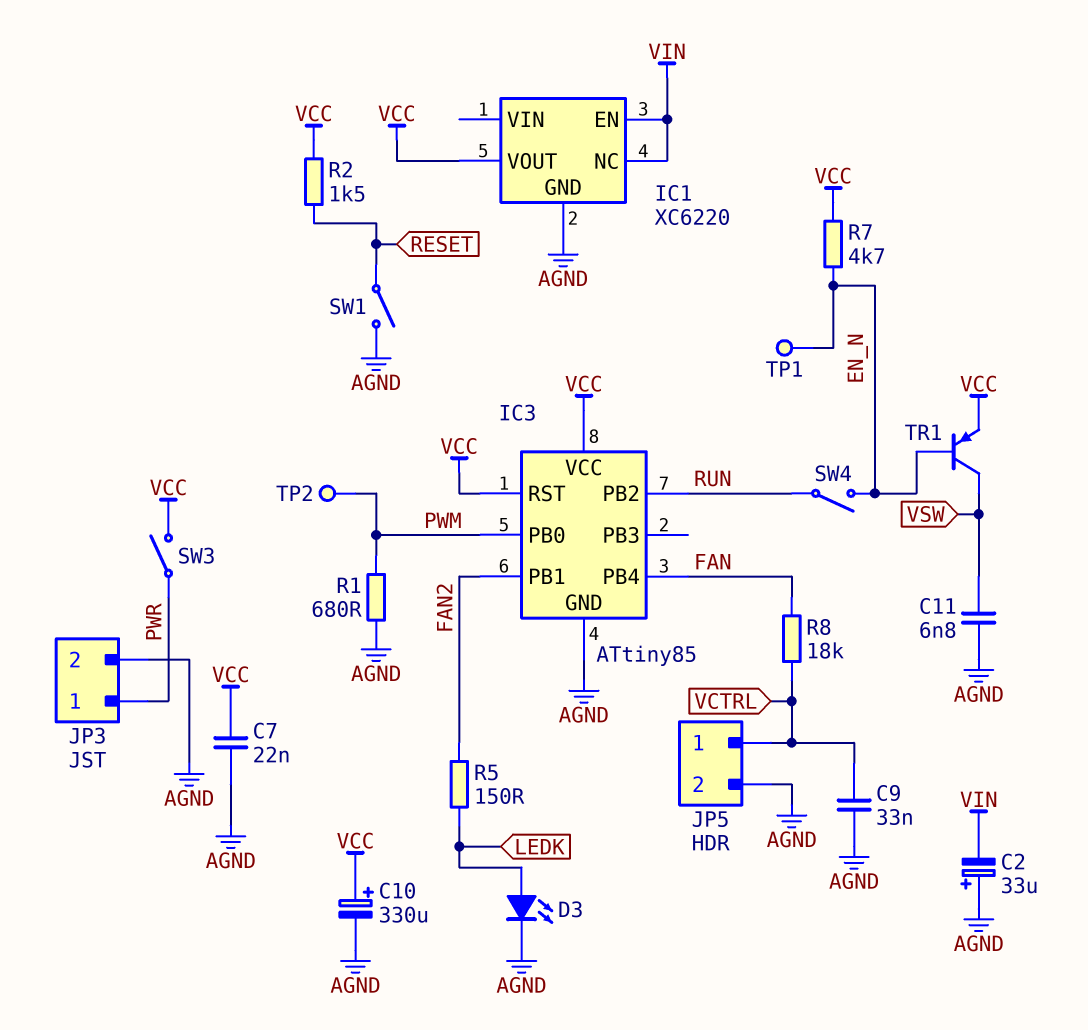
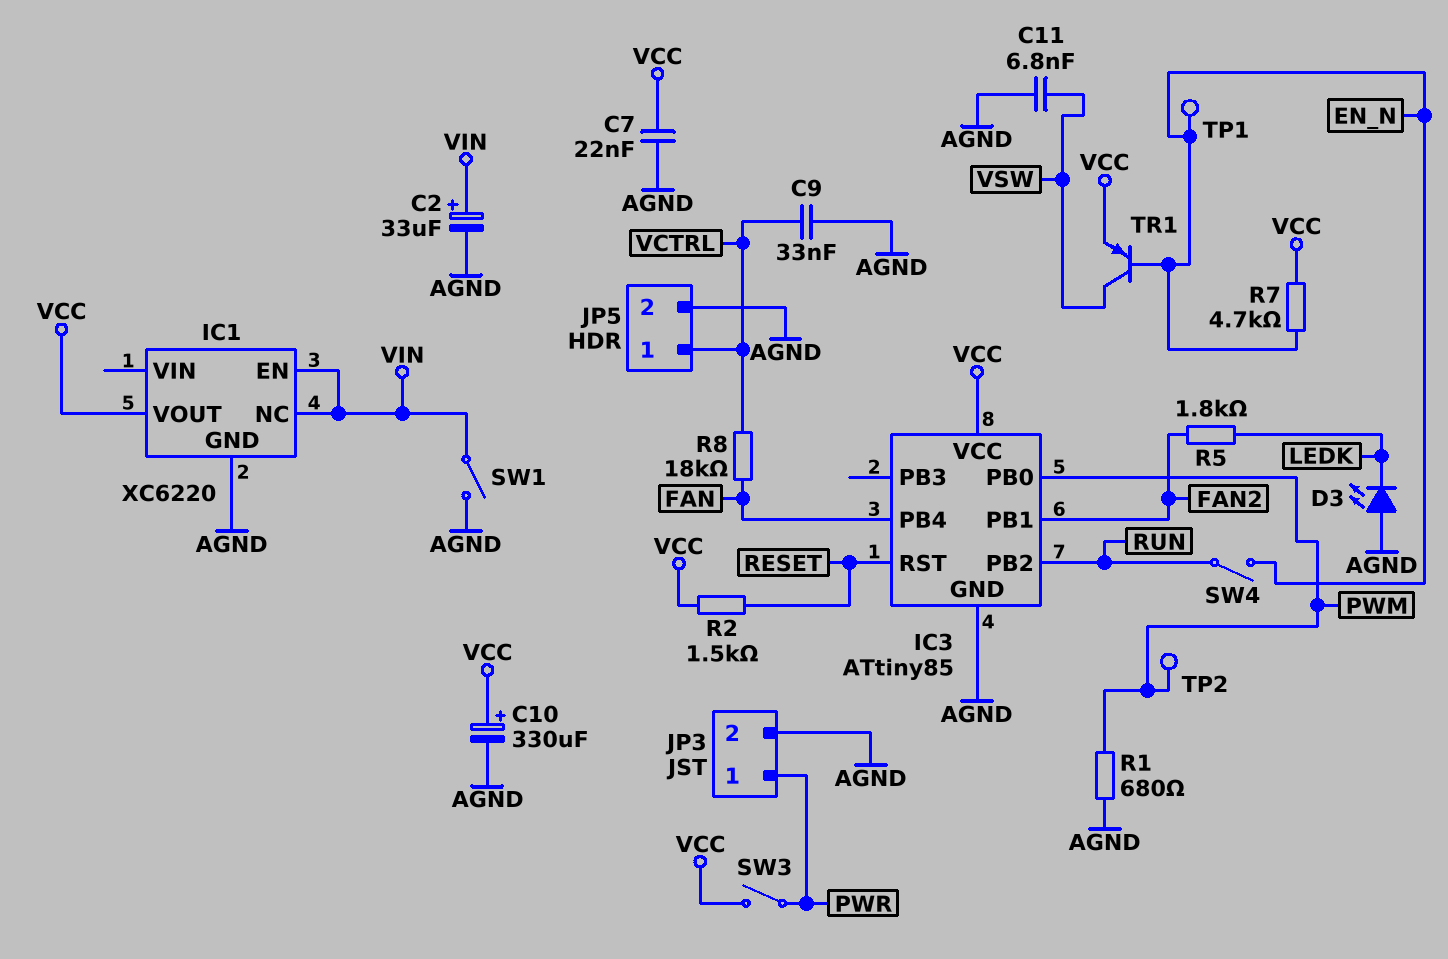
C2: 33uF (plus AGND, minus VIN) -> 33uF (plus VIN, minus AGND)
D3: LED (A LEDK, K AGND) -> LED (A AGND, K LEDK)
IC3 pin RST: VCC -> RESET
R5: 150 (FAN2, LEDK) -> 1.8k (FAN2, LEDK)
SW1: switch (AGND, RESET) -> switch (AGND, VIN)

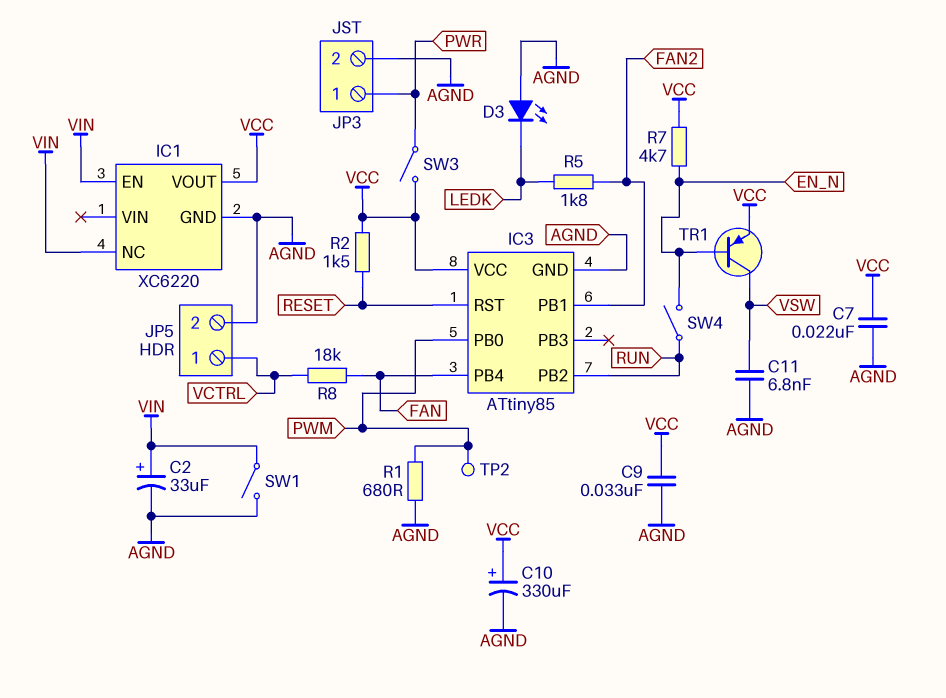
C9: 33nF (AGND, VCTRL) -> 33nF (AGND, VCC)
TP1: test point (EN_N) -> none

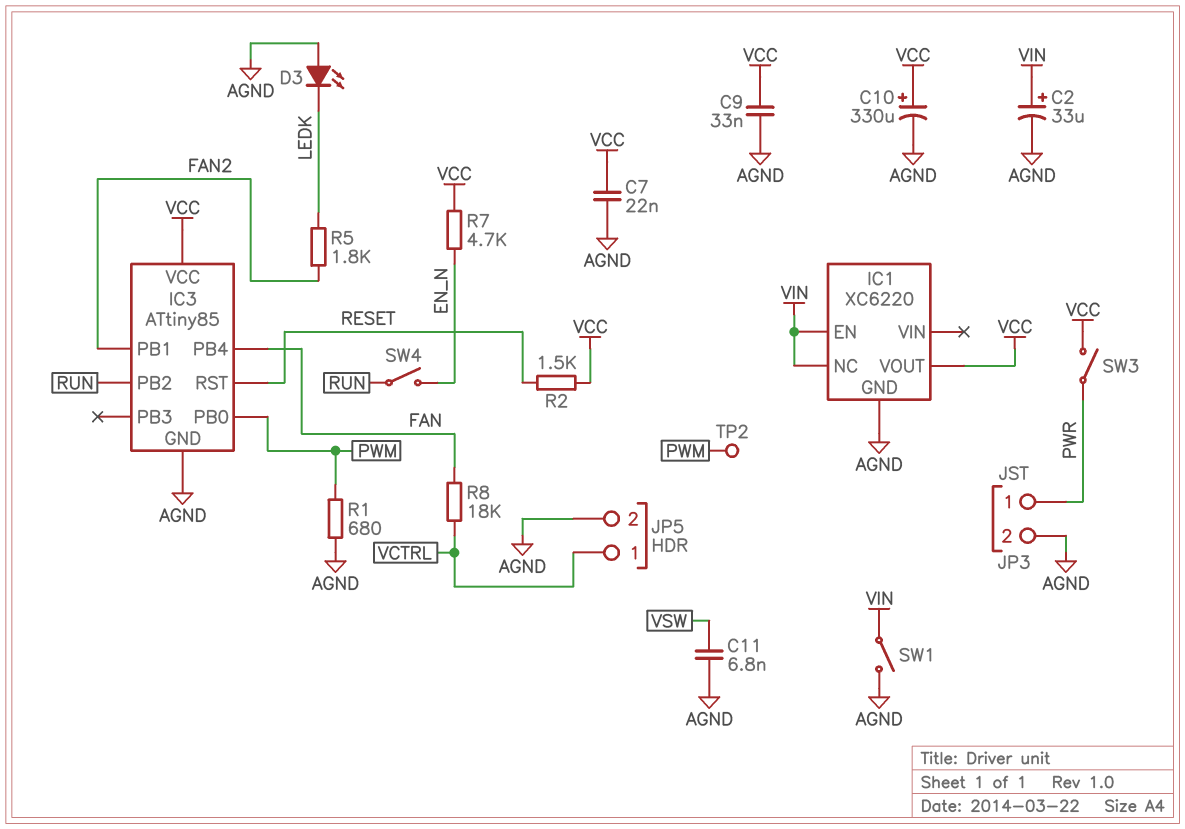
TR1: PNP (B EN_N, C VSW, E VCC) -> none

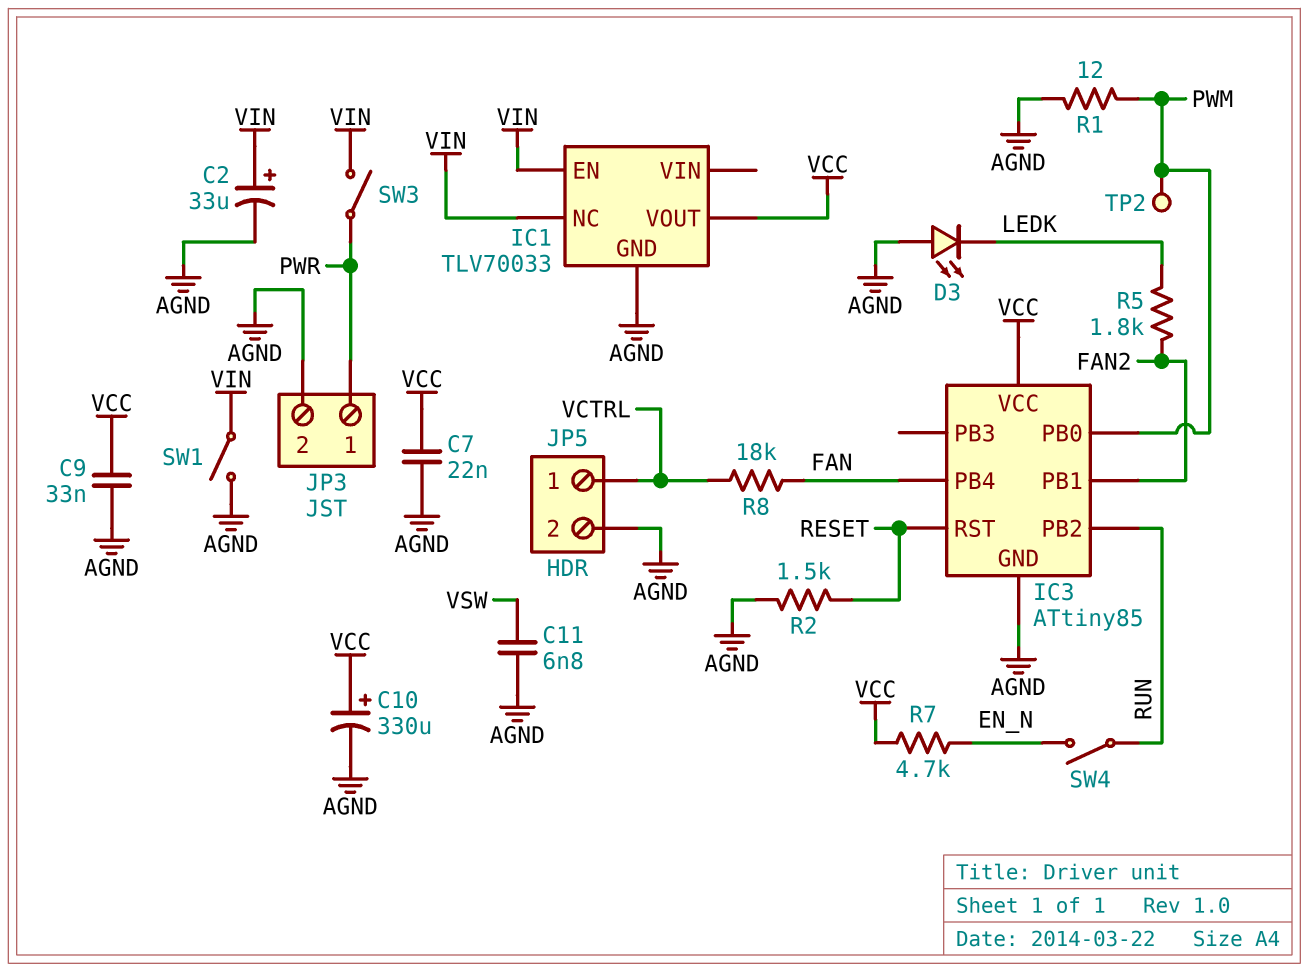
IC1: XC6220 -> TLV70033
R1: 680 (AGND, PWM) -> 12 (AGND, PWM)
R2: 1.5k (RESET, VCC) -> 1.5k (AGND, RESET)
SW3: switch (PWR, VCC) -> switch (PWR, VIN)

